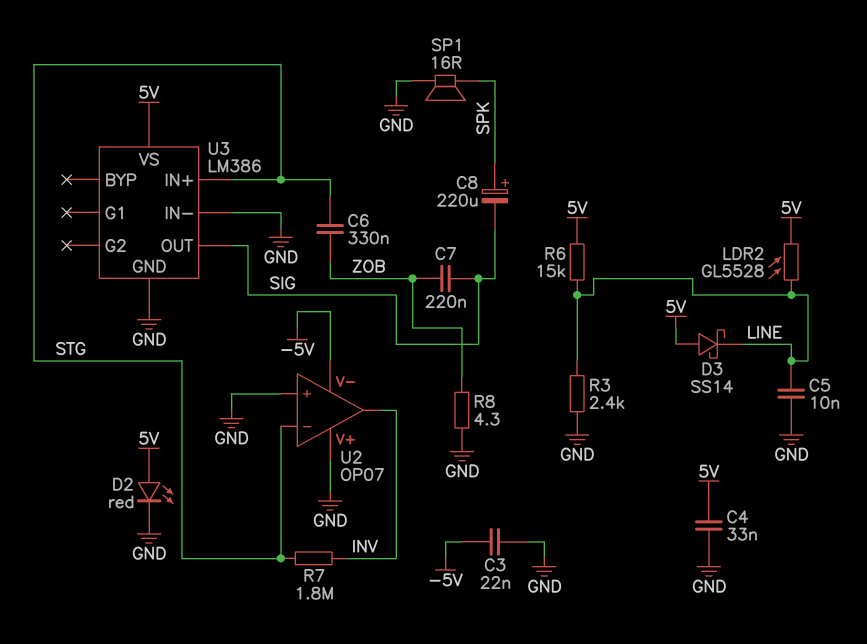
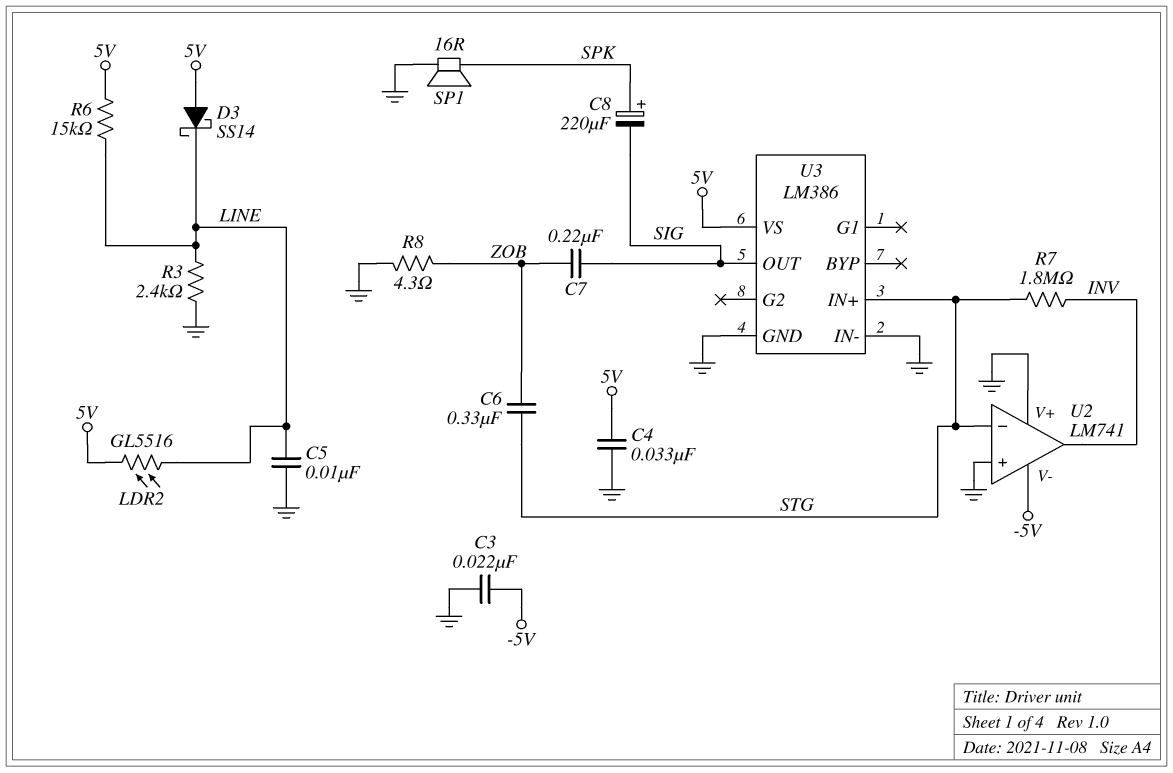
D2: LED red (A 5V, K GND) -> none
LDR2: GL5528 (5V, LINE) -> GL5516 (5V, LINE)
U2: OP07 -> LM741

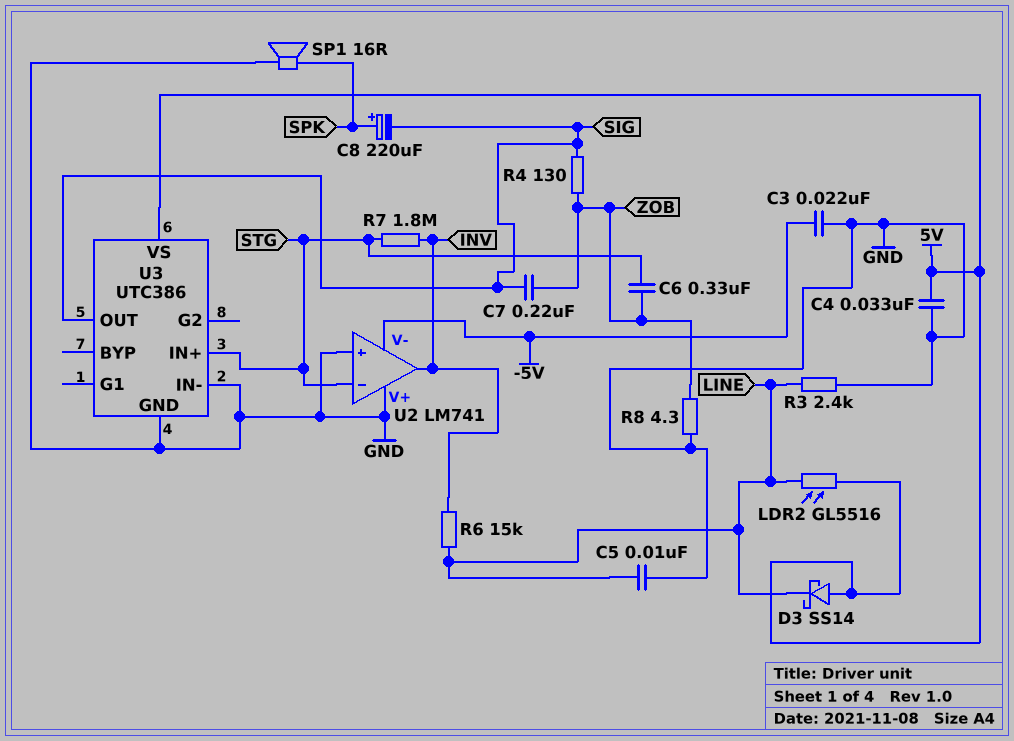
R4: none -> 130 (SIG, ZOB)
R6: 15k (5V, LINE) -> 15k (INV, LINE)
U3: LM386 -> UTC386

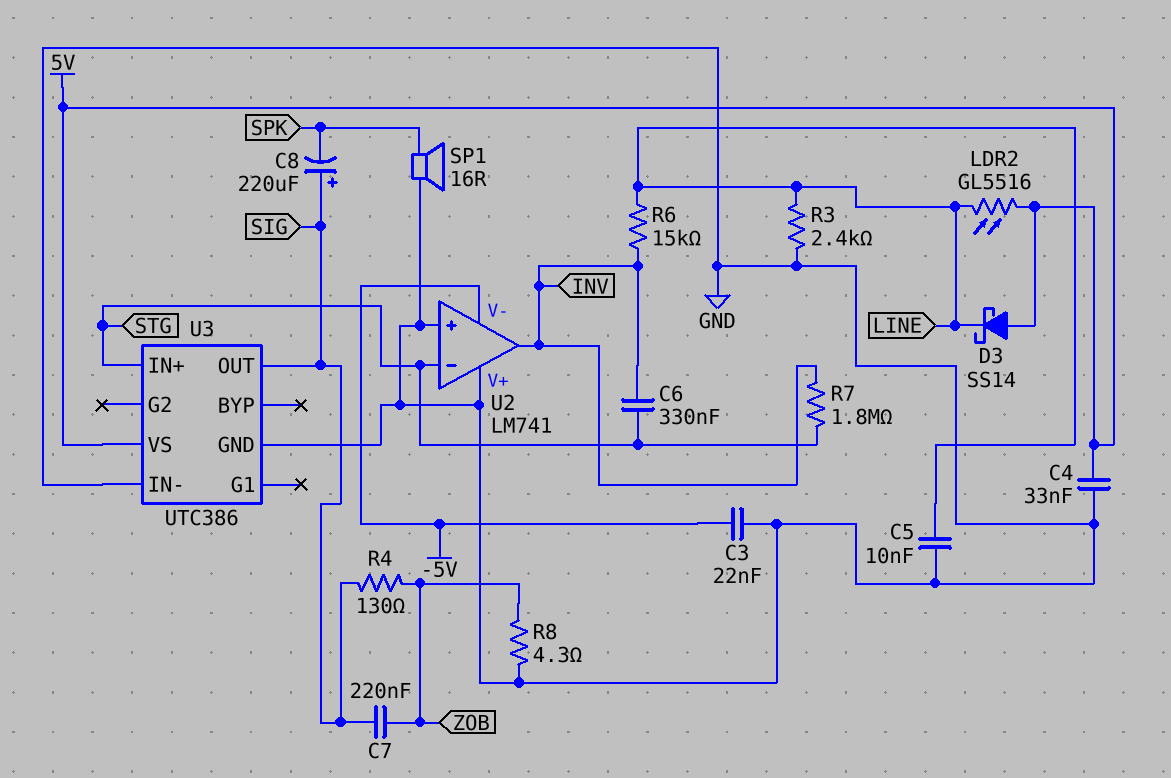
C6: 330nF (STG, ZOB) -> 330nF (INV, STG)
C8: 220uF (plus SPK, minus SIG) -> 220uF (plus SIG, minus SPK)

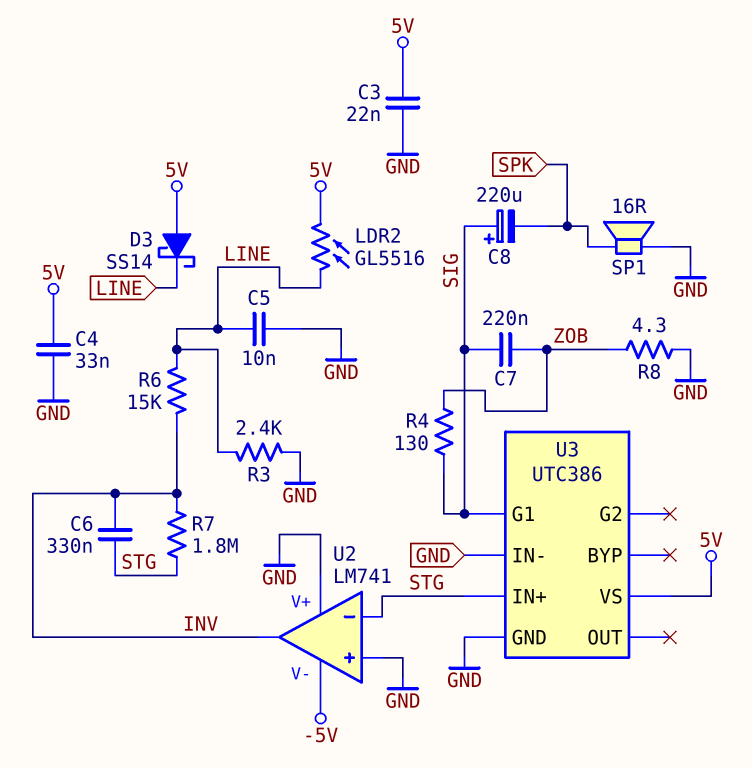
C3: 22nF (-5V, GND) -> 22nF (5V, GND)
U3 pin G1: none -> SIG
U3 pin OUT: SIG -> none

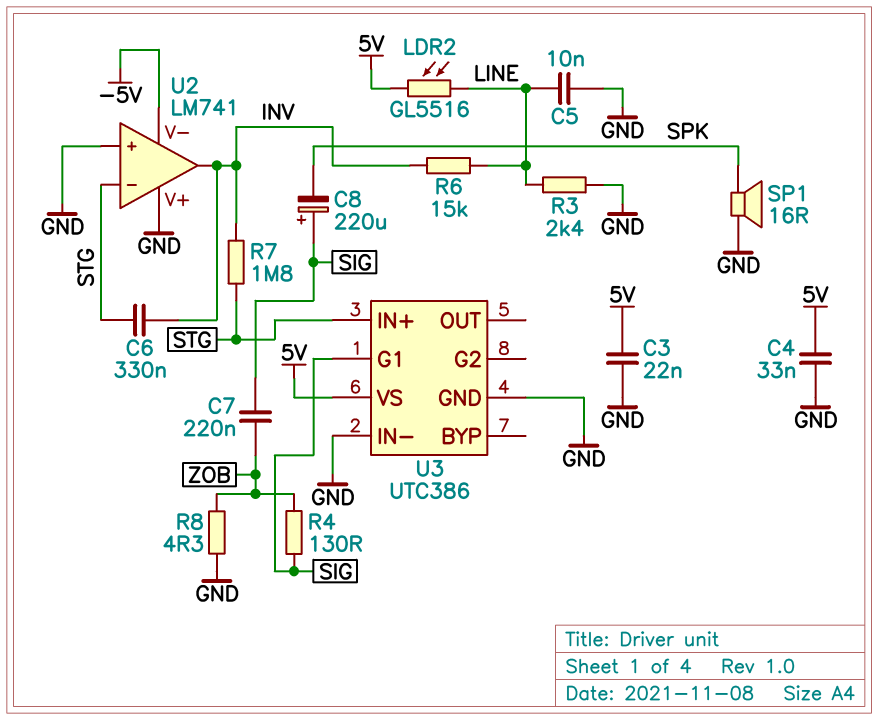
D3: schottky SS14 (A 5V, K LINE) -> none

